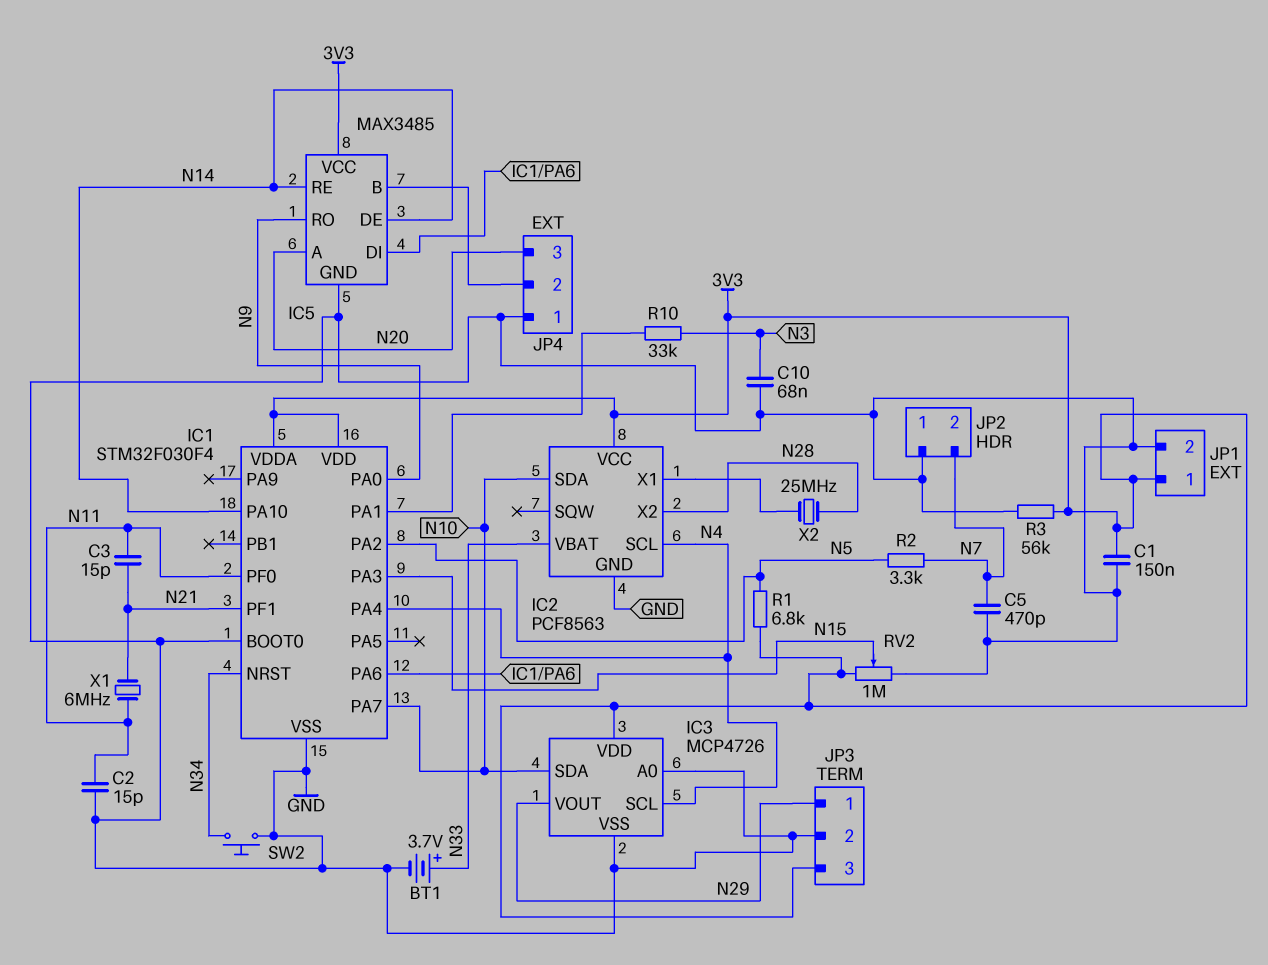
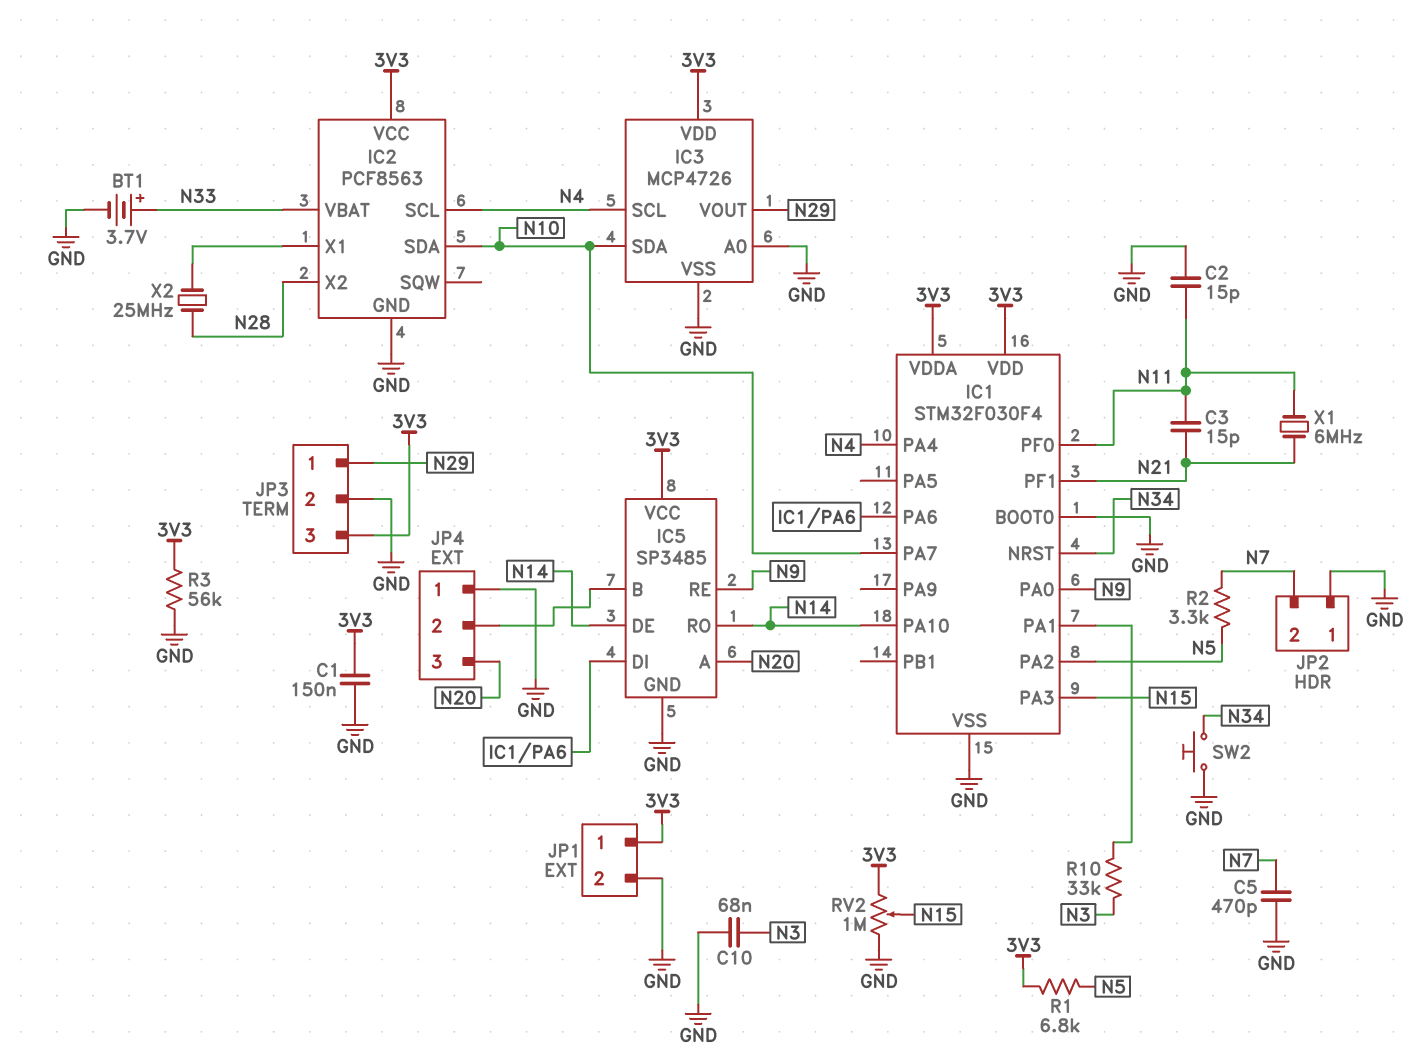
IC5: MAX3485 -> SP3485
IC5 pin RE: N14 -> N9
IC5 pin RO: N9 -> N14

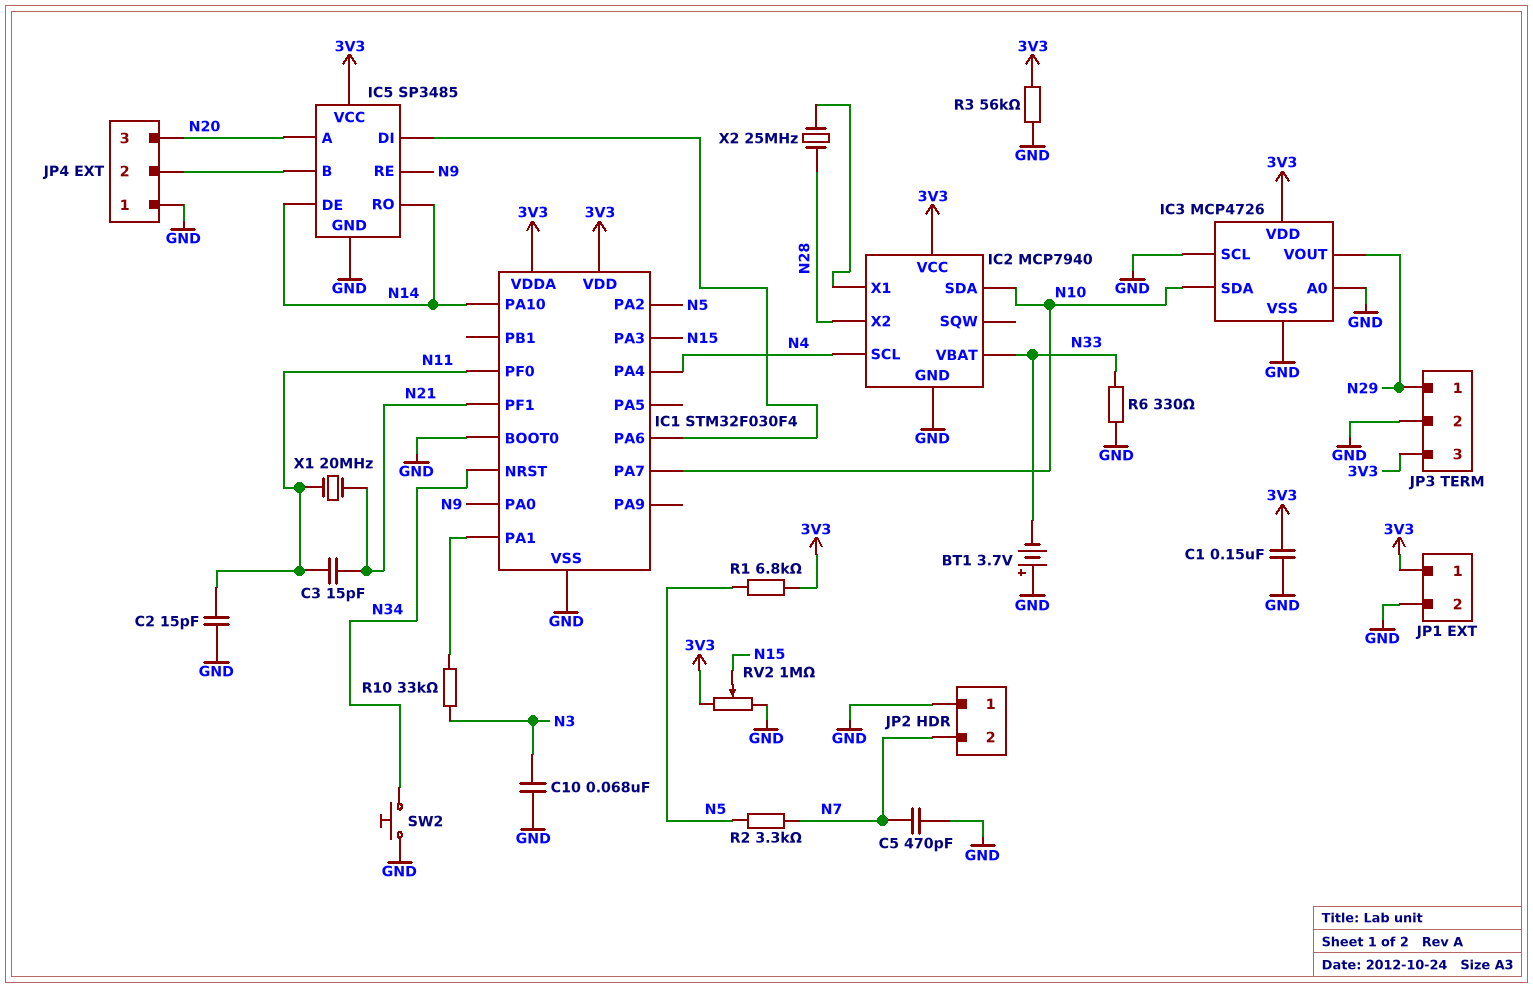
BT1: 3.7V (plus N33, minus GND) -> 3.7V (plus GND, minus N33)
IC2: PCF8563 -> MCP7940
IC3 pin SCL: N4 -> GND
R6: none -> 330 (GND, N33)
X1: 6MHz (N11, N21) -> 20MHz (N11, N21)

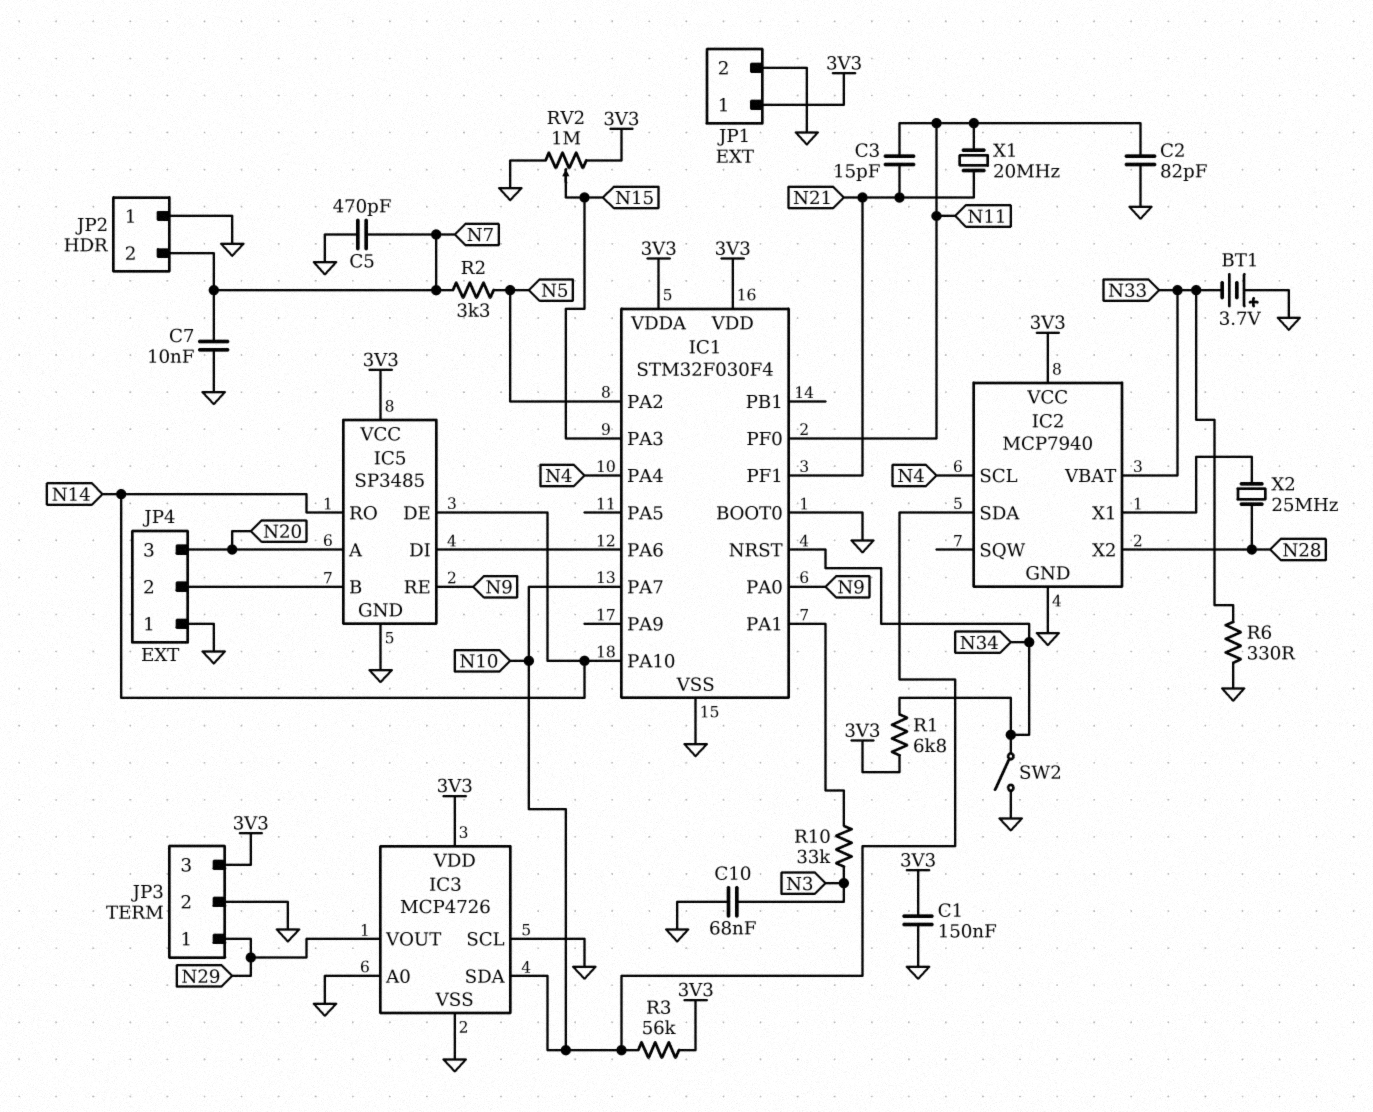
C2: 15pF (GND, N11) -> 82pF (GND, N11)
C7: none -> 10nF (GND, N7)
R1: 6.8k (3V3, N5) -> 6.8k (3V3, N34)
R3: 56k (3V3, GND) -> 56k (3V3, N10)
SW2: button (GND, N34) -> switch (GND, N34)

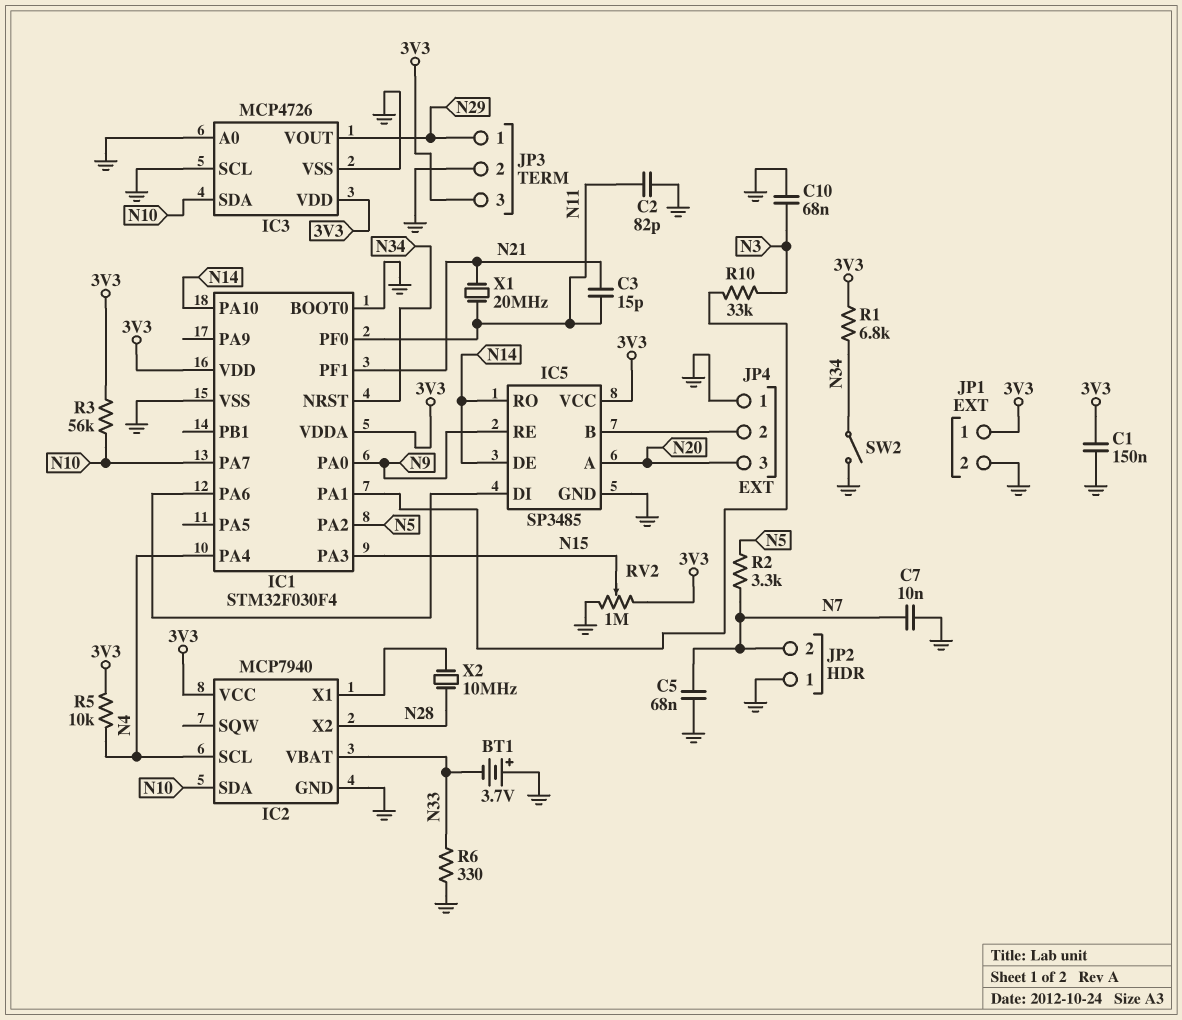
C5: 470pF (GND, N7) -> 68nF (GND, N7)
R5: none -> 10k (3V3, N4)
X2: 25MHz (IC2/X1, N28) -> 10MHz (IC2/X1, N28)

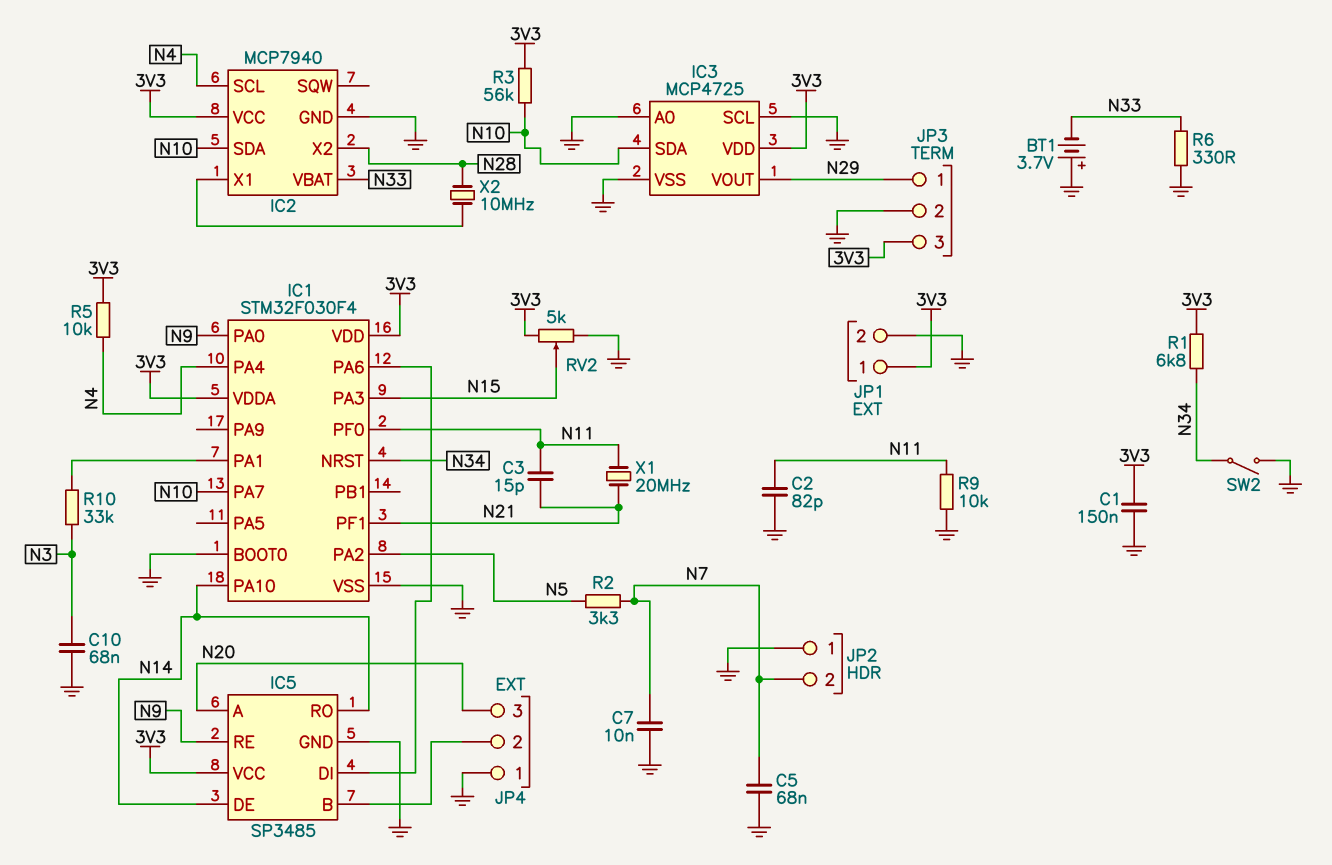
IC3: MCP4726 -> MCP4725
R9: none -> 10k (GND, N11)
RV2: 1M (3V3, GND, wiper N15) -> 5k (3V3, GND, wiper N15)

